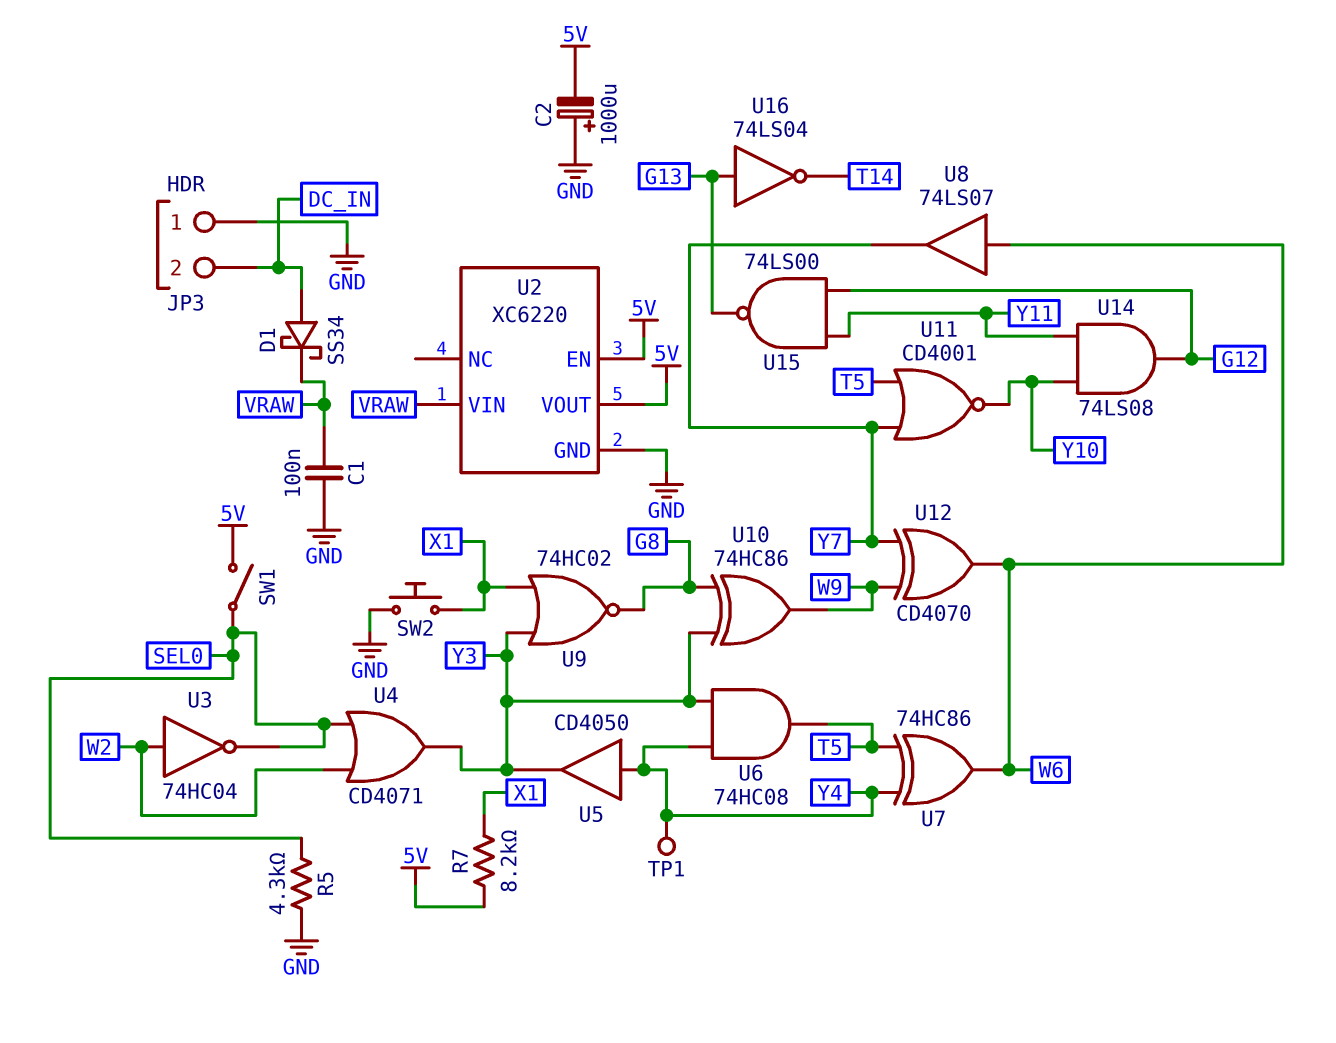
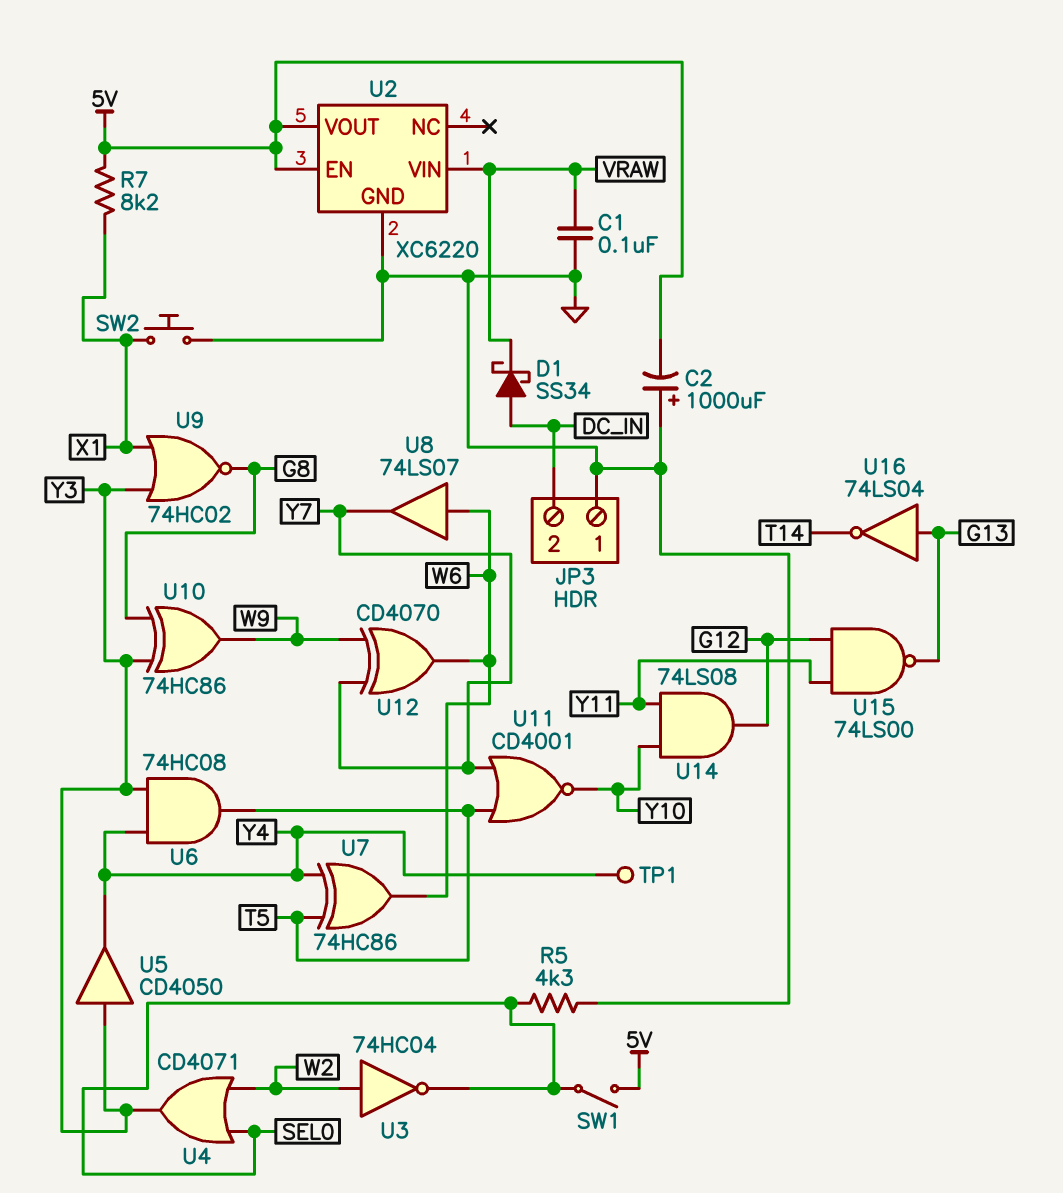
U5: buffer CD4050 (in Y4, out Y3) -> buffer CD4050 (in Y3, out Y4)

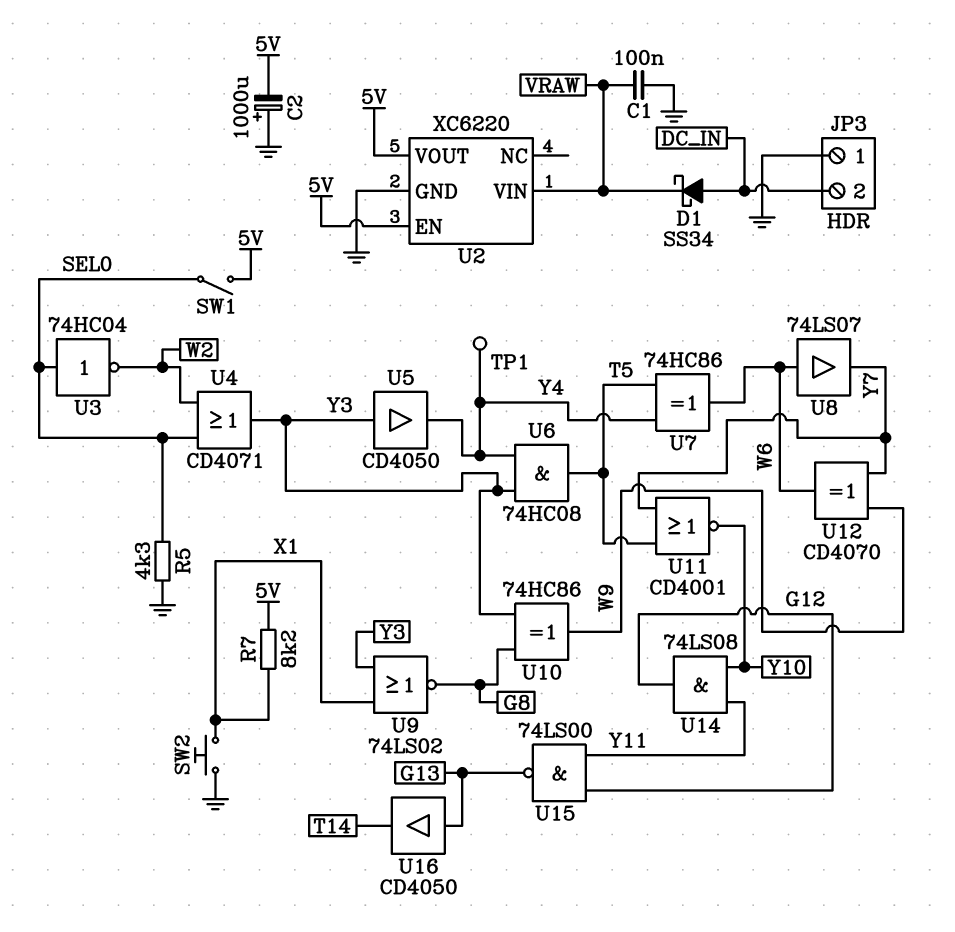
U3: NOT 74HC04 (in W2, out SEL0) -> NOT 74HC04 (in SEL0, out W2)
U9: NOR 74HC02 (in X1, in Y3, out G8) -> NOR 74LS02 (in X1, in Y3, out G8)
U16: NOT 74LS04 (in G13, out T14) -> buffer CD4050 (in G13, out T14)

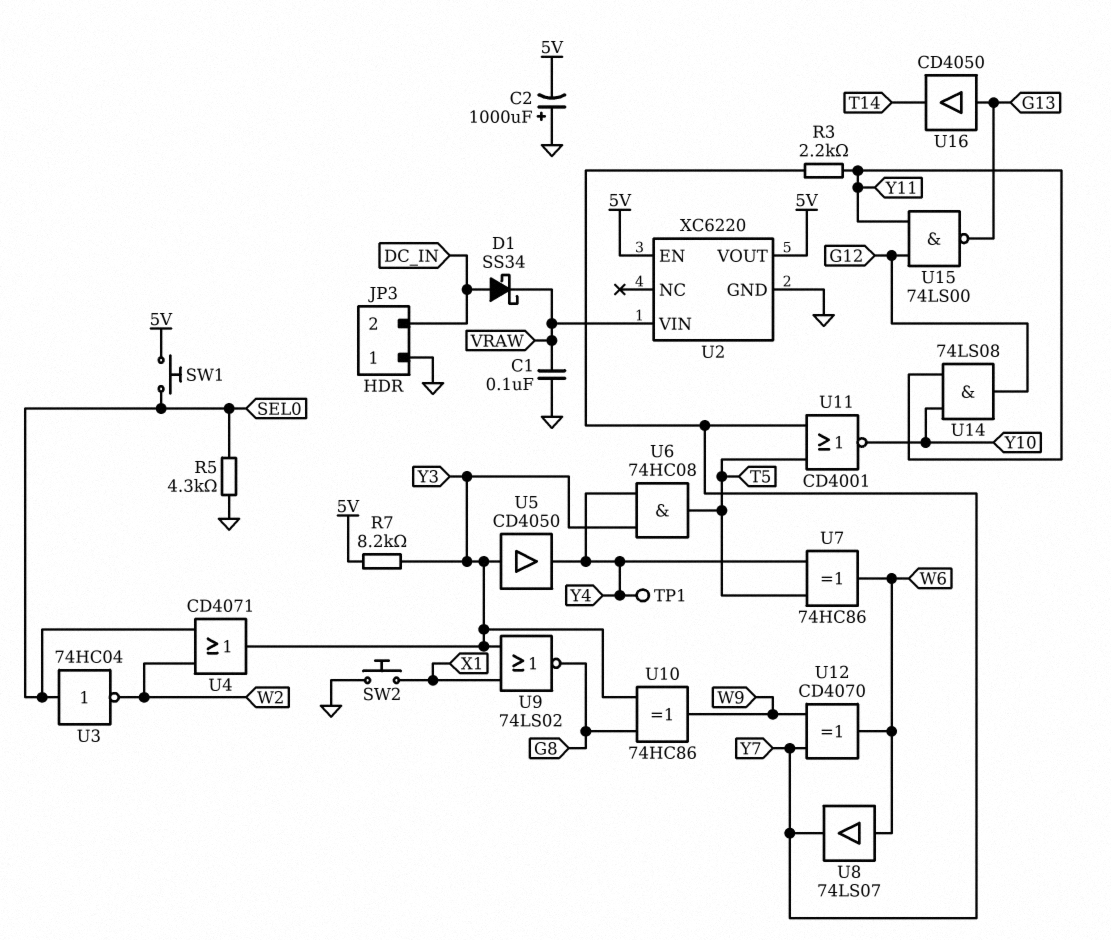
R3: none -> 2.2k (Y7, Y11)
R7: 8.2k (5V, X1) -> 8.2k (5V, Y3)
SW1: switch (5V, SEL0) -> button (5V, SEL0)

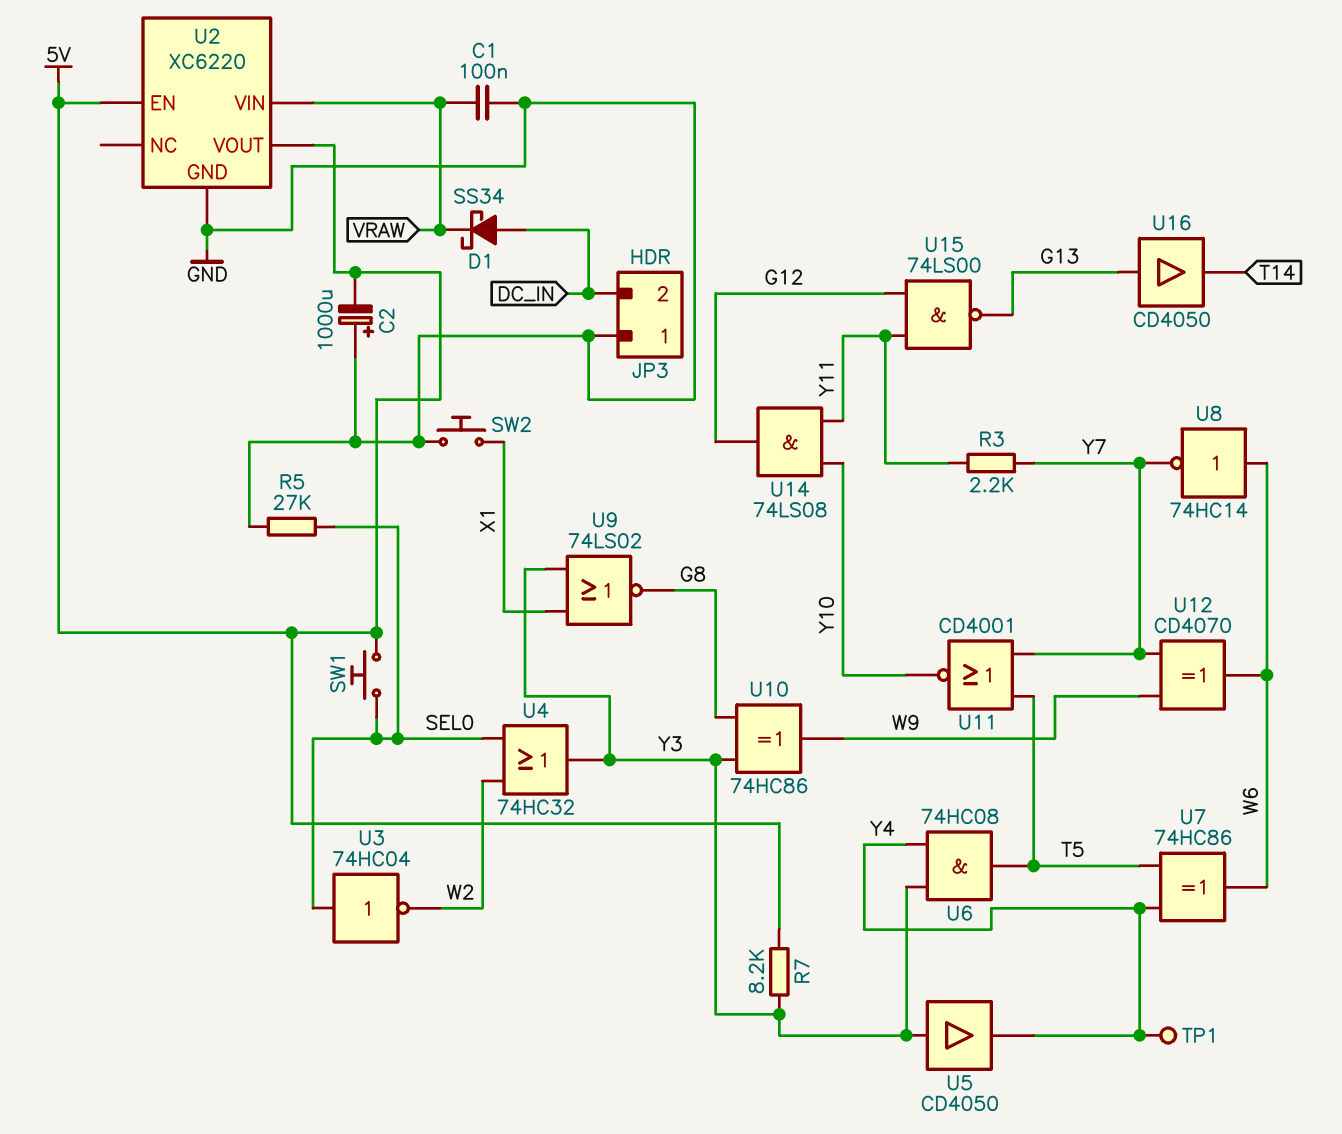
R5: 4.3k (GND, SEL0) -> 27k (GND, SEL0)
U4: OR CD4071 (in SEL0, in W2, out Y3) -> OR 74HC32 (in SEL0, in W2, out Y3)
U8: buffer 74LS07 (in W6, out Y7) -> NOT 74HC14 (in W6, out Y7)

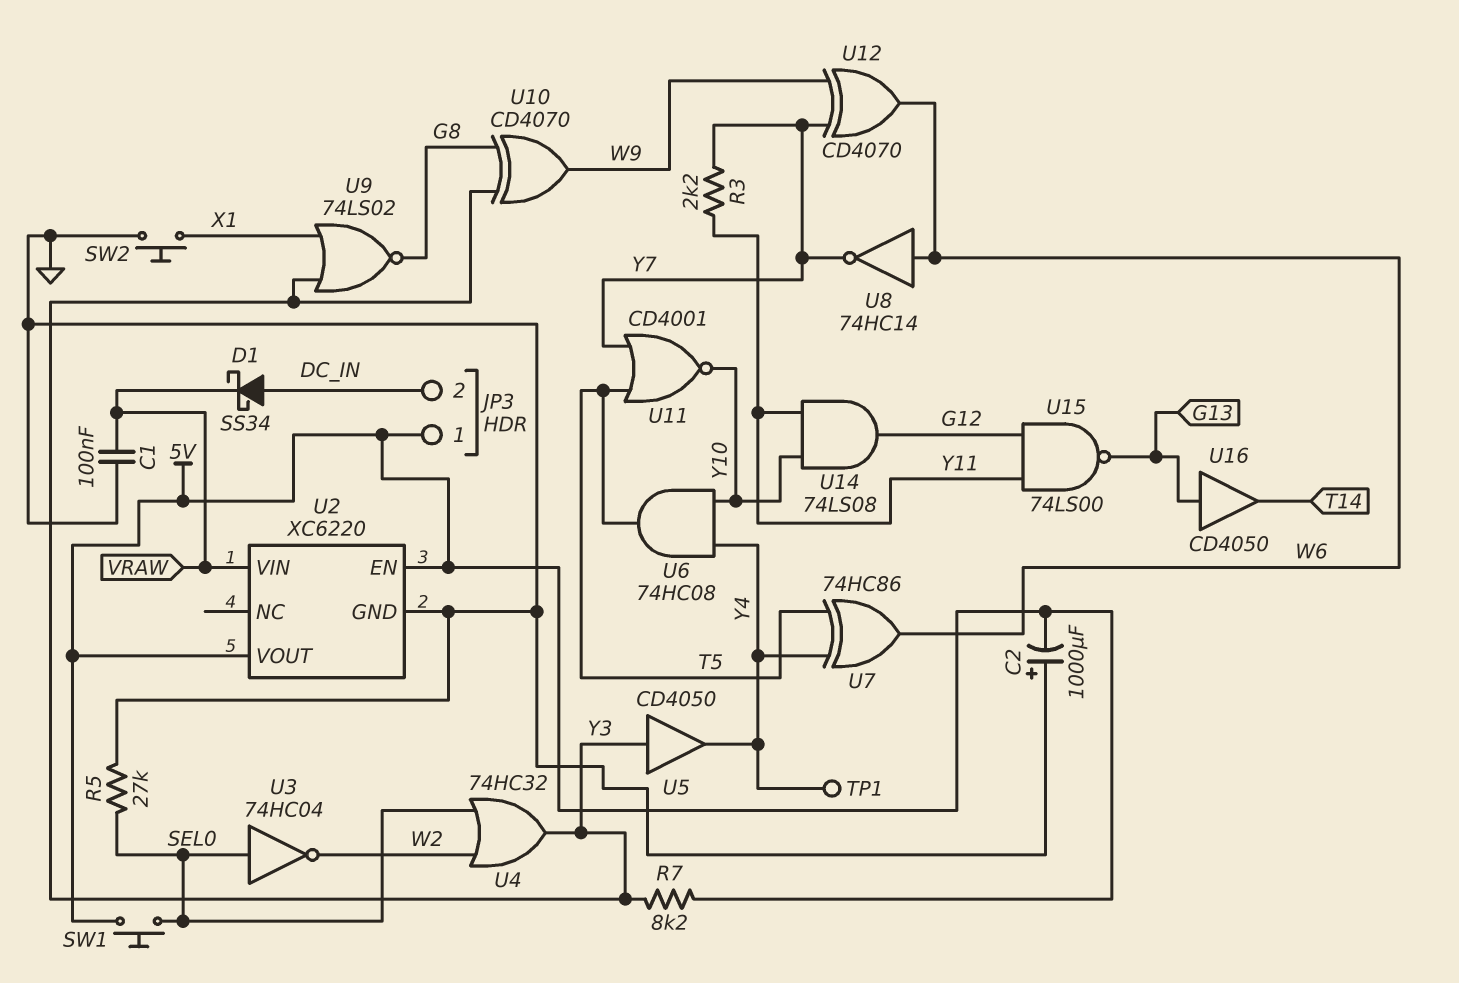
JP3 pin 1: GND -> 5V
U6: AND 74HC08 (in Y3, in Y4, out T5) -> AND 74HC08 (in Y4, in Y10, out T5)
U10: XOR 74HC86 (in G8, in Y3, out W9) -> XOR CD4070 (in G8, in Y3, out W9)

